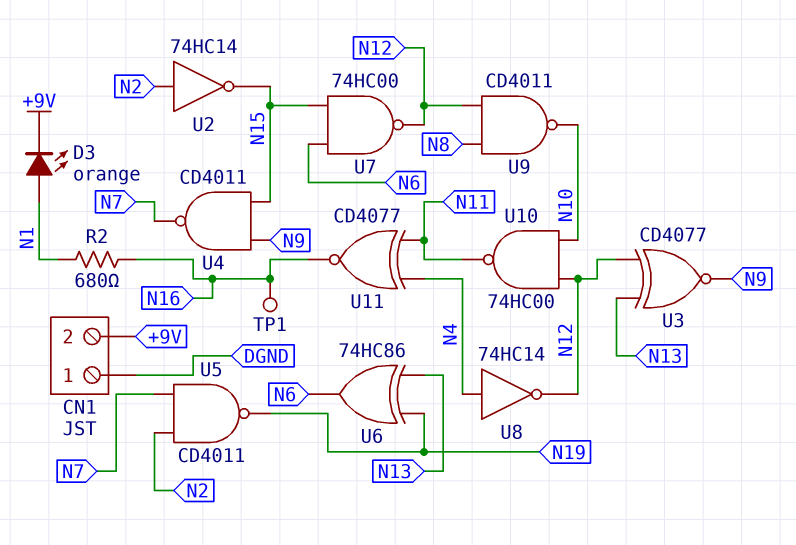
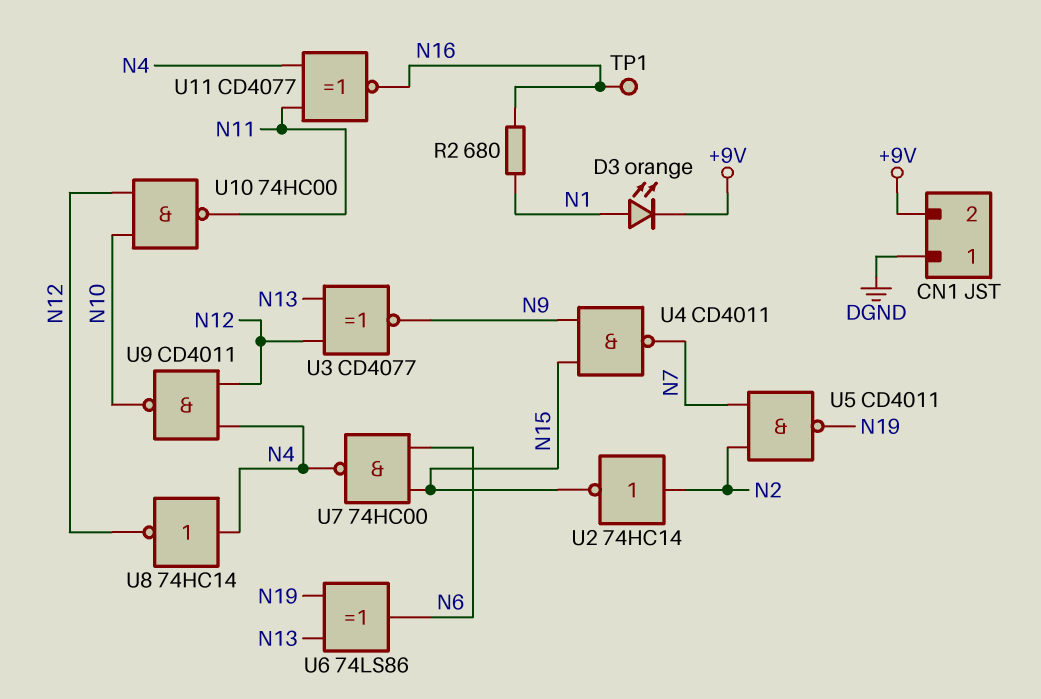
U6: XOR 74HC86 (in N13, in N19, out N6) -> XOR 74LS86 (in N13, in N19, out N6)
U7: NAND 74HC00 (in N6, in N15, out N12) -> NAND 74HC00 (in N6, in N15, out N4)
U9: NAND CD4011 (in N8, in N12, out N10) -> NAND CD4011 (in N4, in N12, out N10)

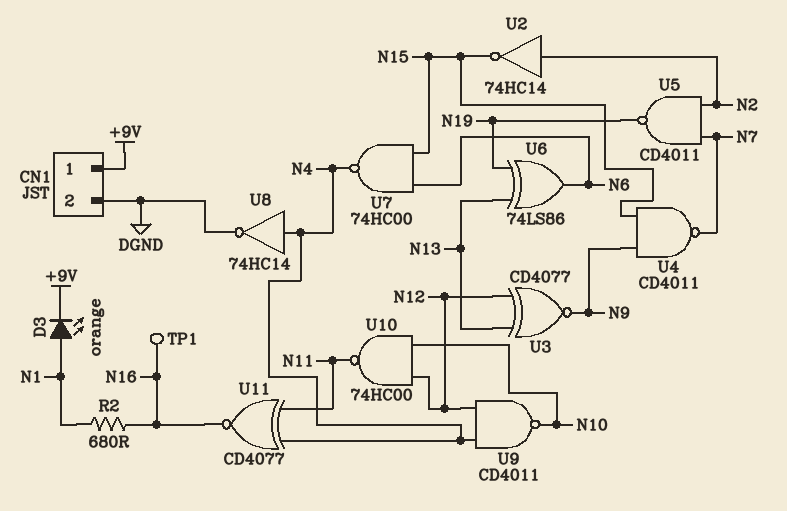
CN1 pin 1: DGND -> +9V
CN1 pin 2: +9V -> DGND
U8: NOT 74HC14 (in N4, out N12) -> NOT 74HC14 (in N4, out DGND)

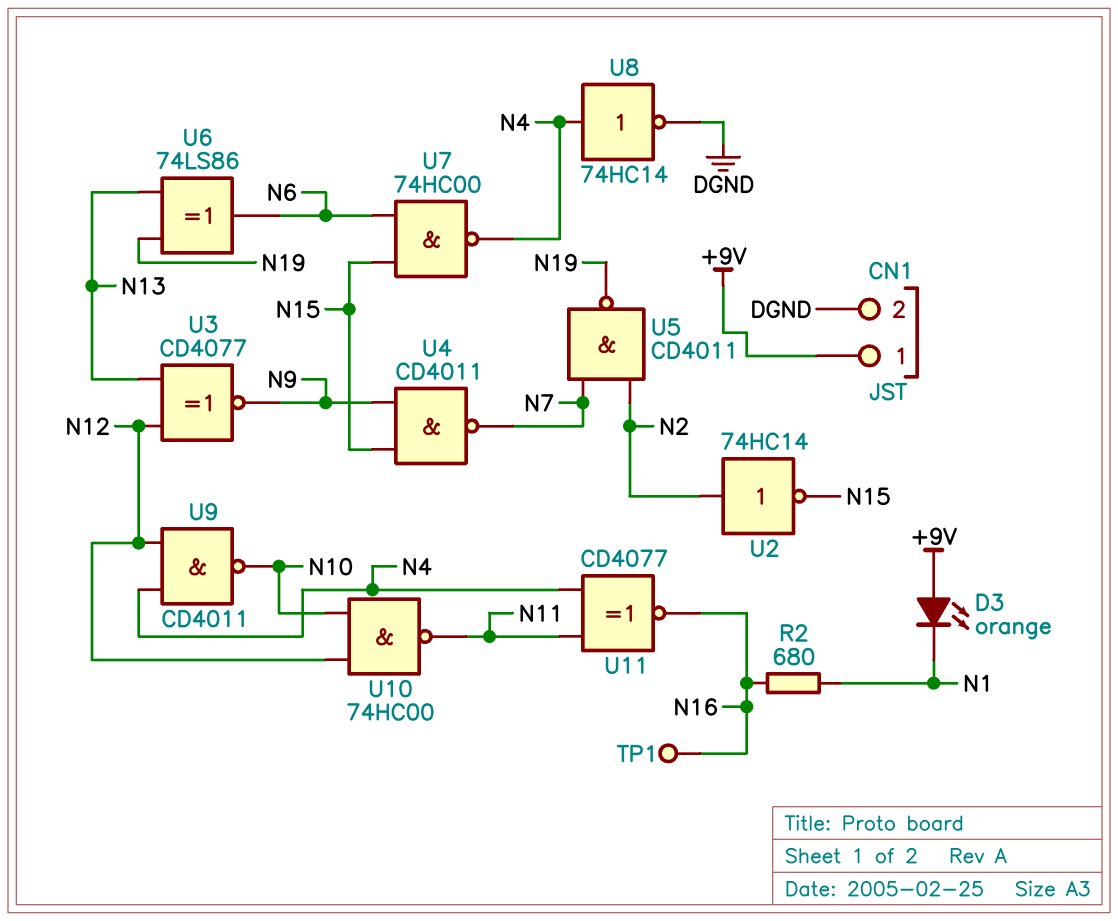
D3: LED orange (A N1, K +9V) -> LED orange (A +9V, K N1)

